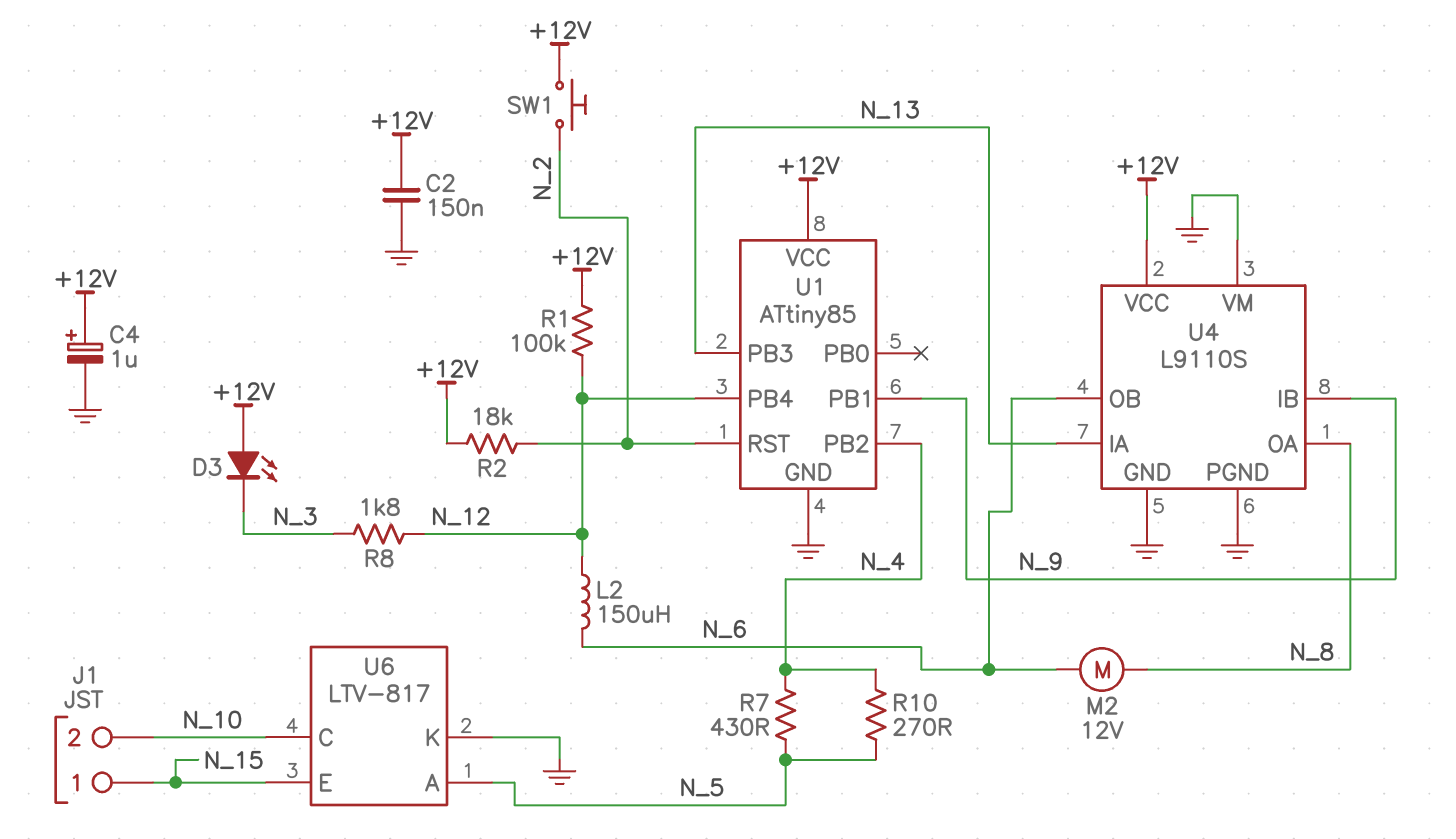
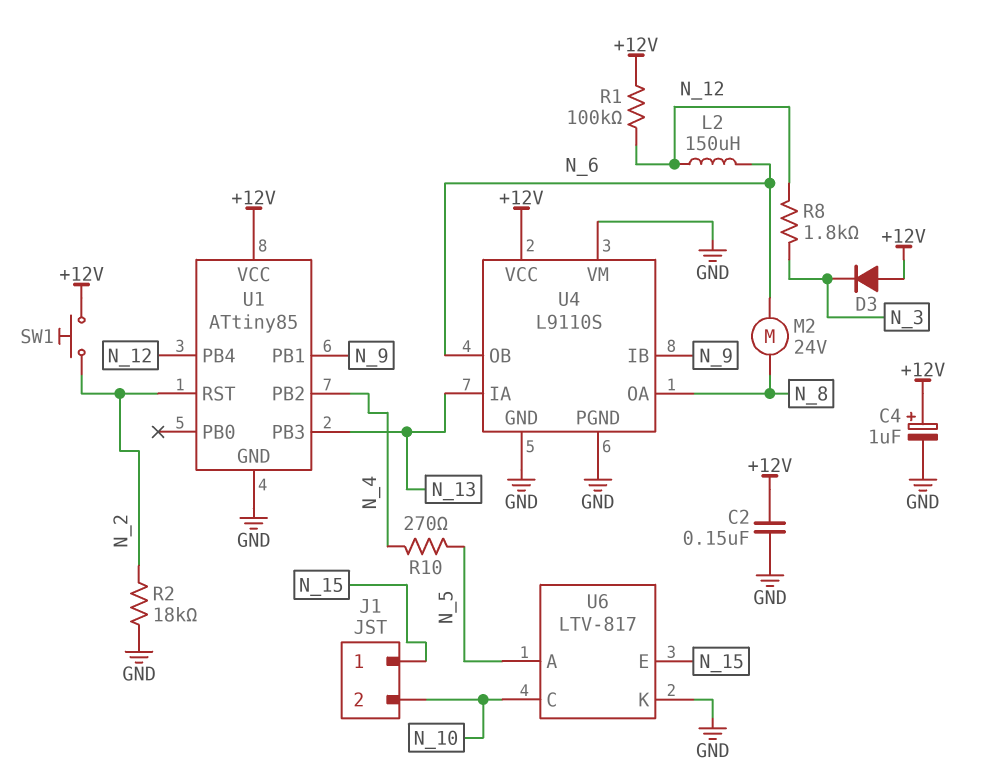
D3: LED (A +12V, K N_3) -> diode (A +12V, K N_3)
M2: motor 12V (N_6, N_8) -> motor 24V (N_6, N_8)
R2: 18k (+12V, N_2) -> 18k (GND, N_2)
R7: 430 (N_4, N_5) -> none

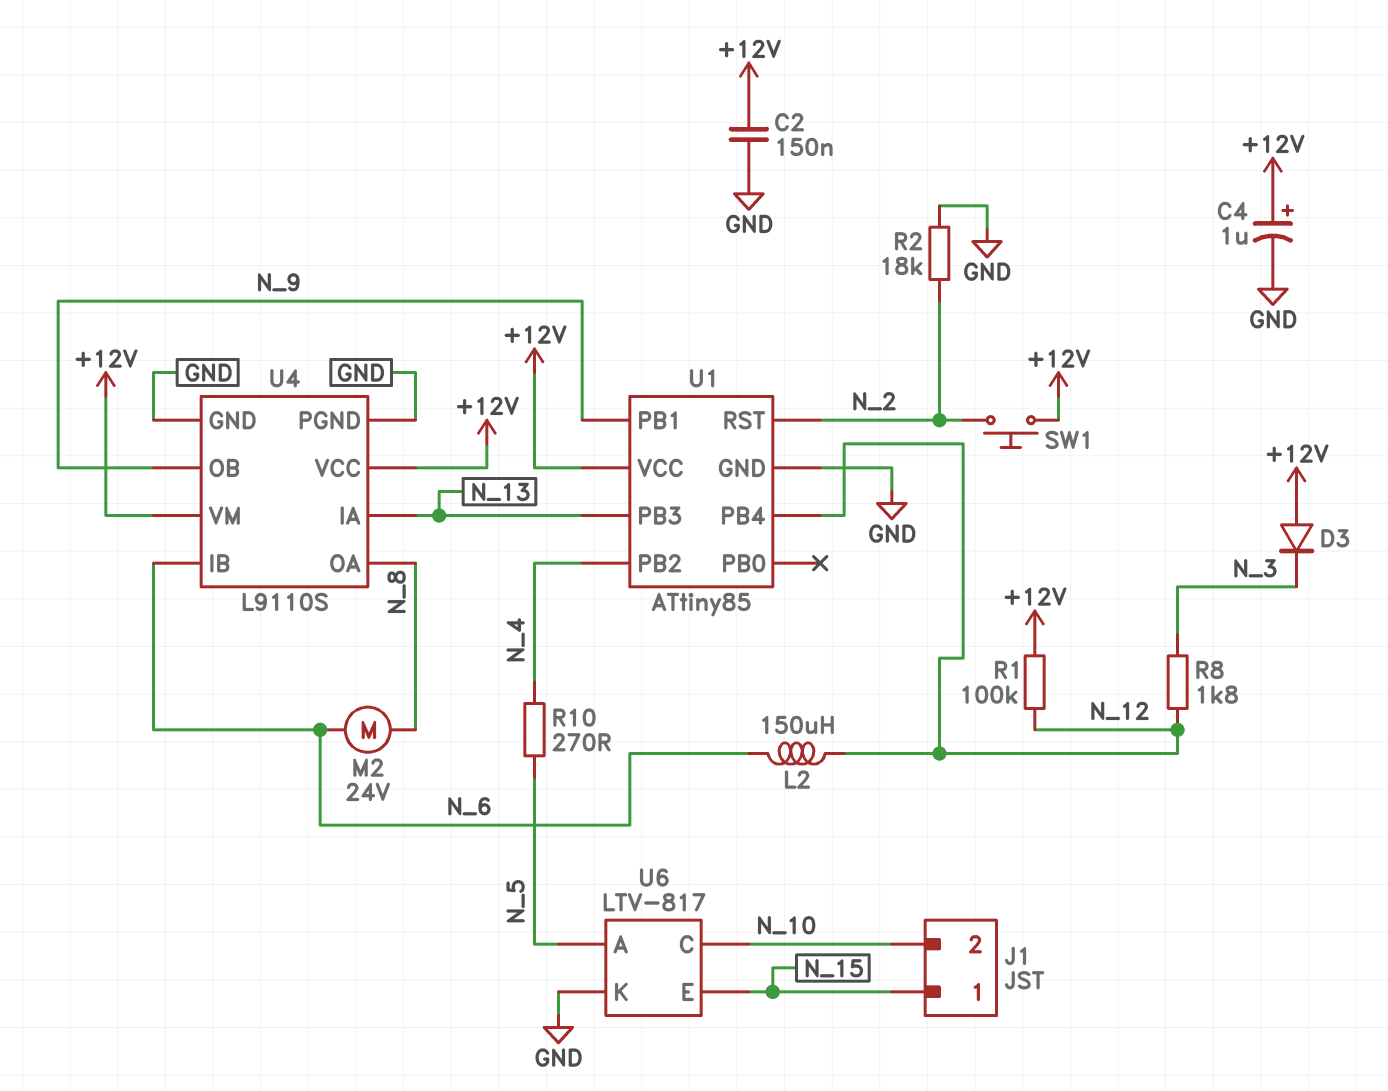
U4 pin IB: N_9 -> N_6
U4 pin OB: N_6 -> N_9
U4 pin VM: GND -> +12V

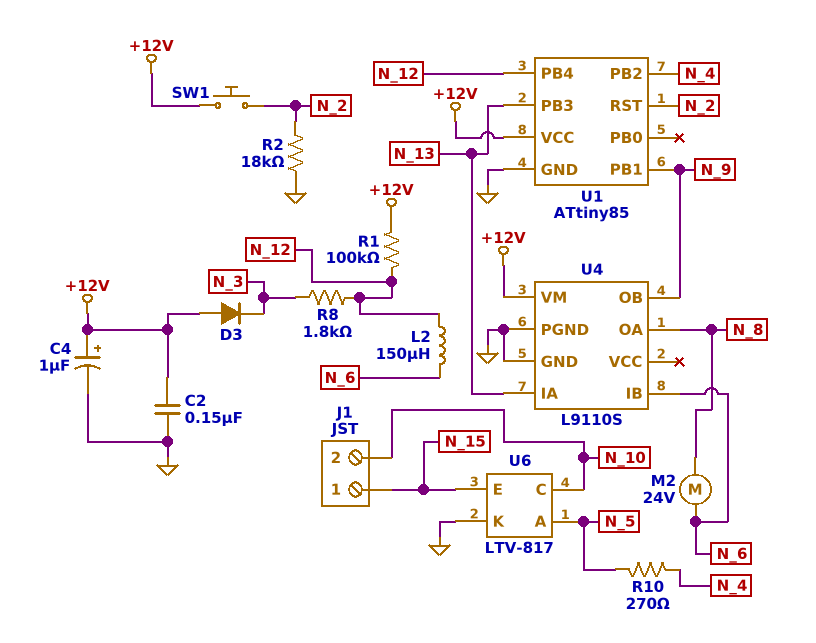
U4 pin VCC: +12V -> none

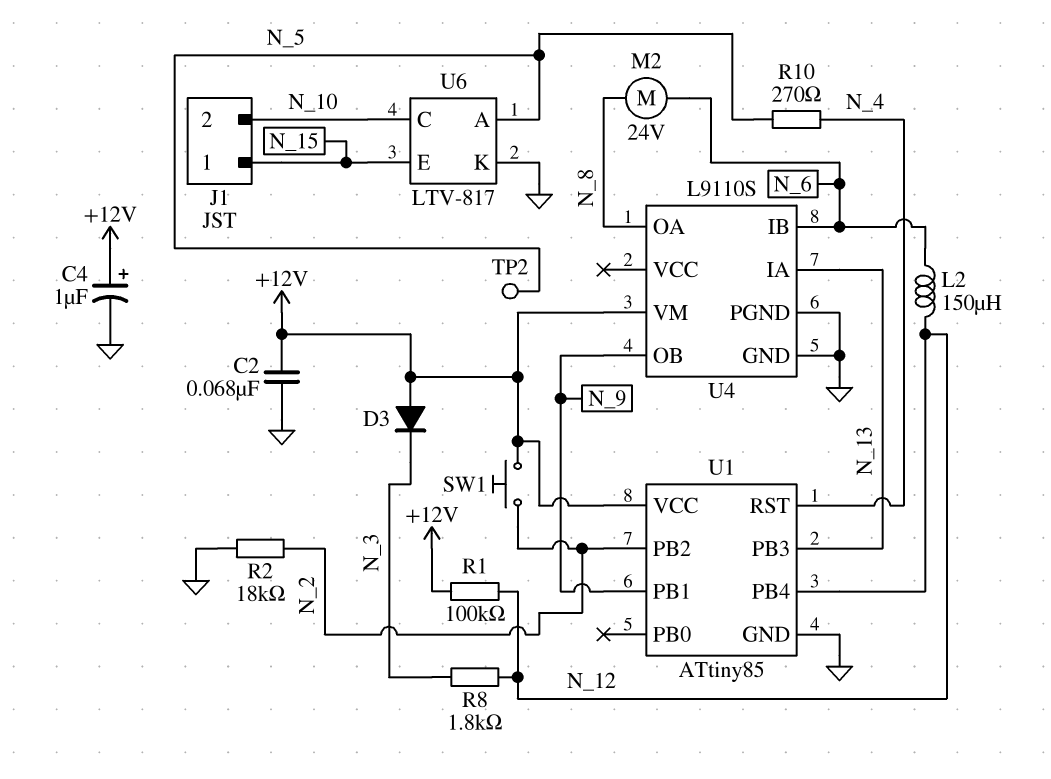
C2: 150nF (+12V, GND) -> 68nF (+12V, GND)
TP2: none -> test point (N_5)
U1 pin PB2: N_4 -> N_2
U1 pin RST: N_2 -> N_4

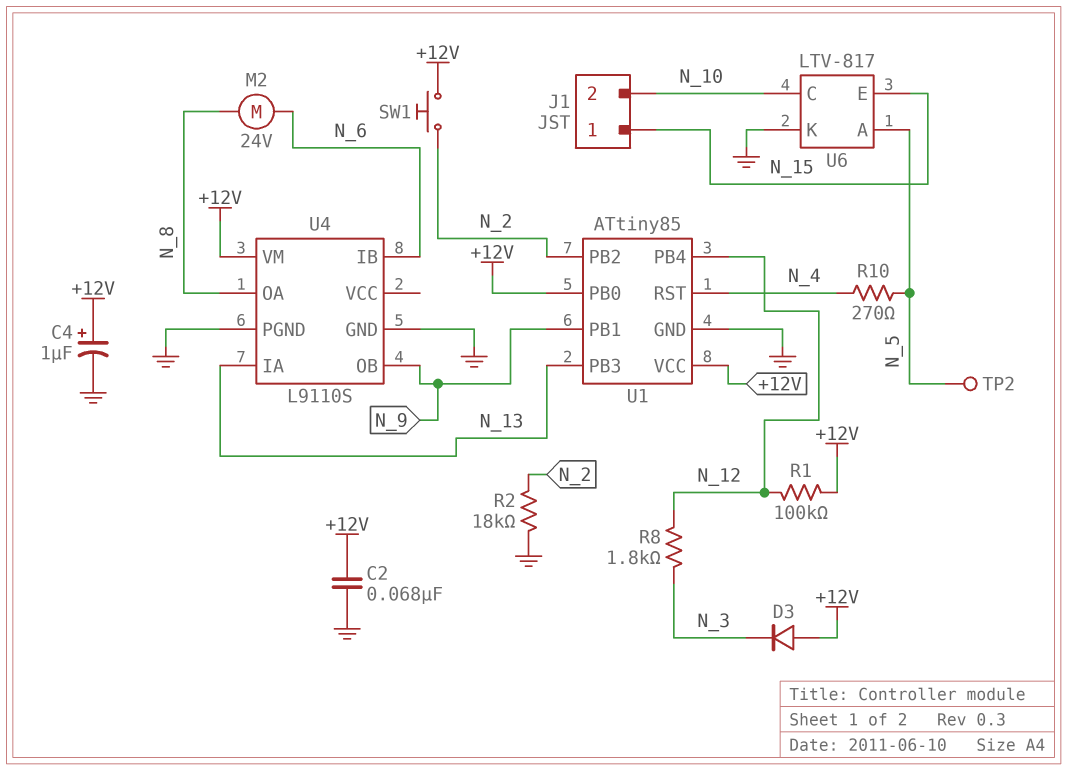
L2: 150uH (N_6, N_12) -> none
U1 pin PB0: none -> +12V

